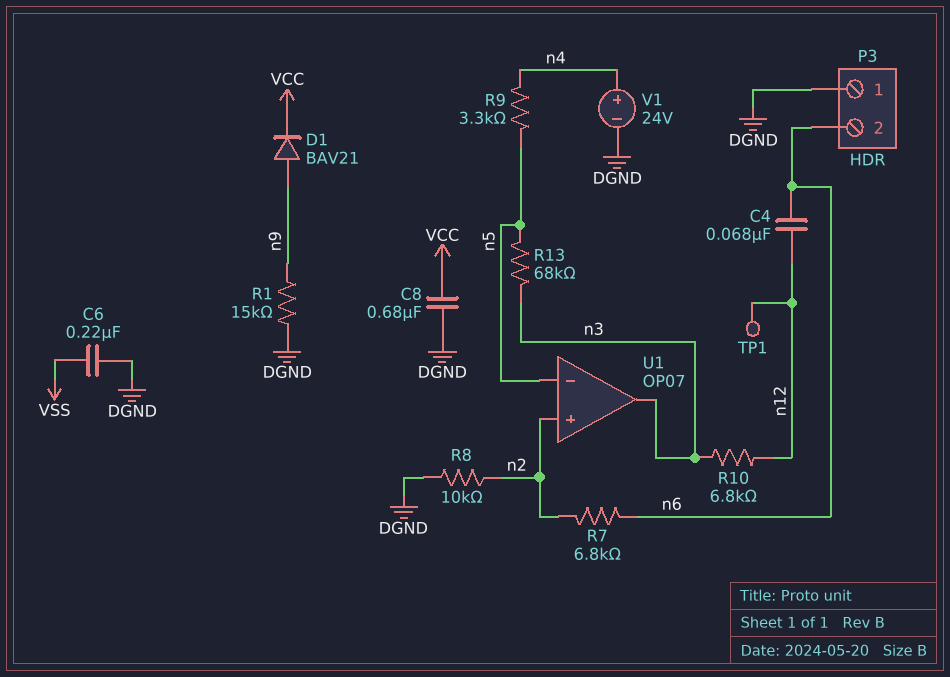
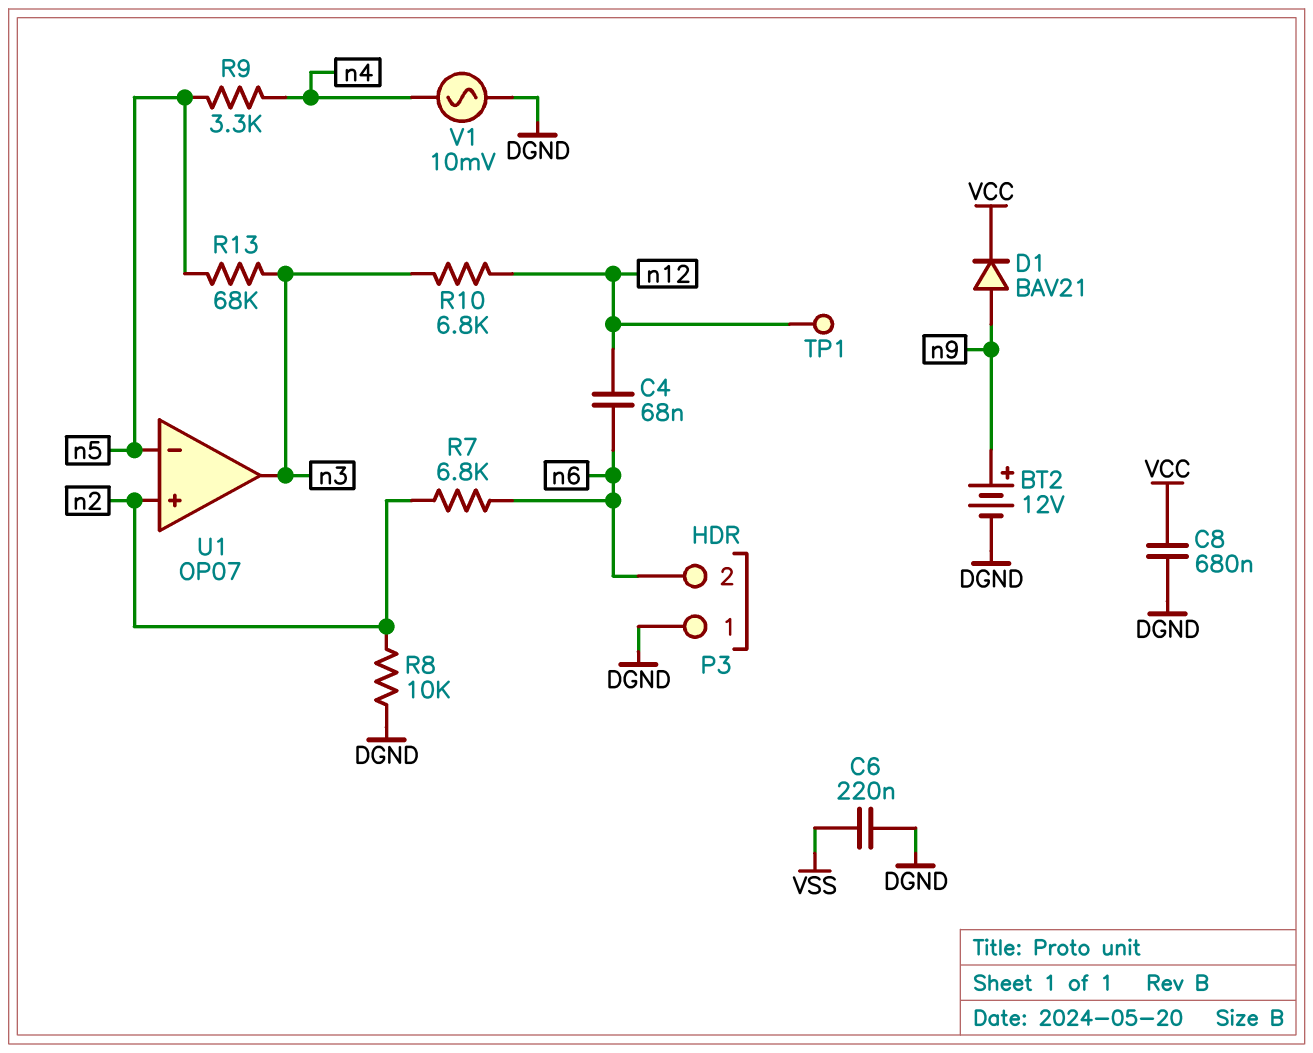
BT2: none -> 12V (plus n9, minus DGND)
R1: 15k (DGND, n9) -> none
V1: 24V (plus n4, minus DGND) -> AC 10mV (DGND, n4)

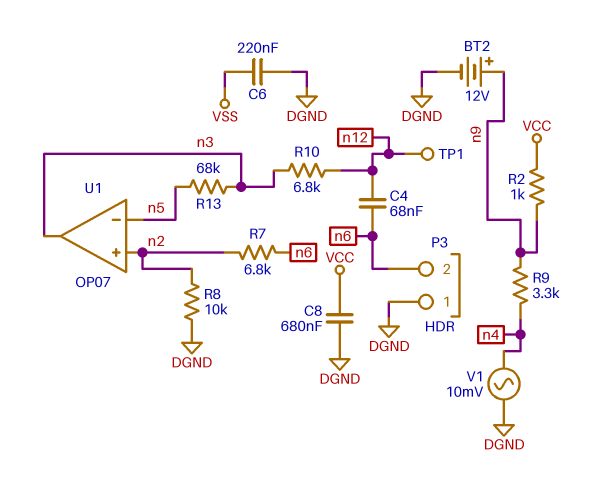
D1: diode BAV21 (A n9, K VCC) -> none
R2: none -> 1k (VCC, n9)
R9: 3.3k (n4, n5) -> 3.3k (n4, n9)

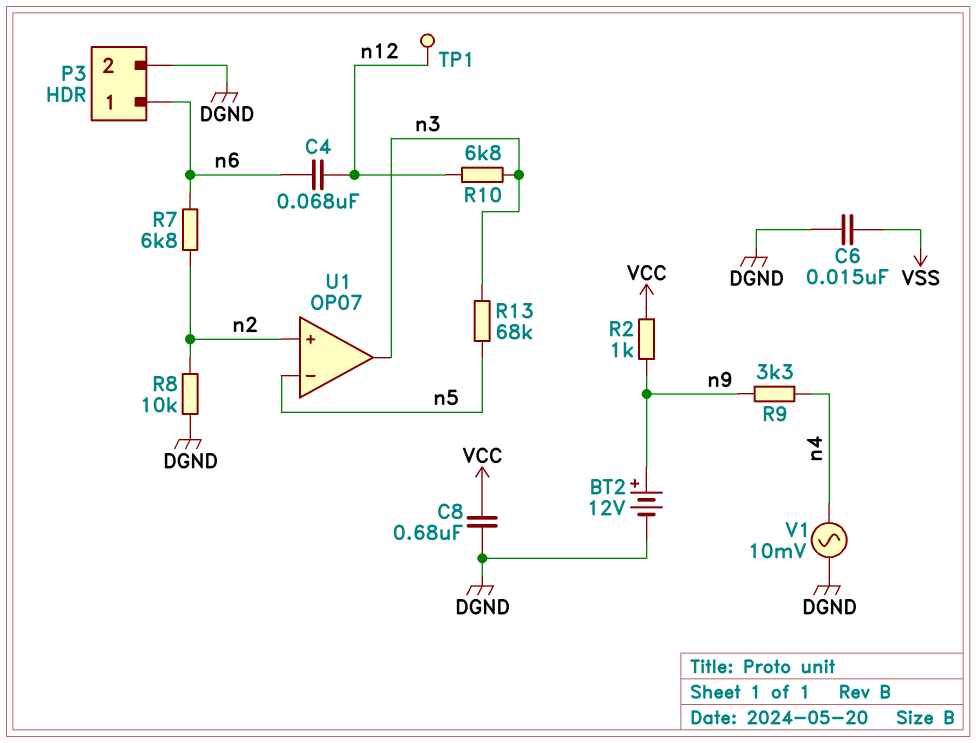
C6: 220nF (DGND, VSS) -> 15nF (DGND, VSS)
P3 pin 1: DGND -> n6
P3 pin 2: n6 -> DGND

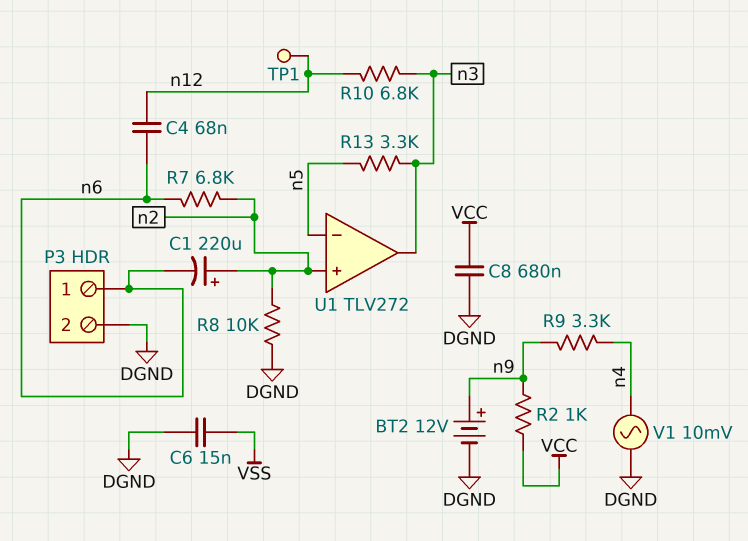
C1: none -> 220uF (plus n2, minus n6)
R13: 68k (n3, n5) -> 3.3k (n3, n5)
U1: OP07 -> TLV272

